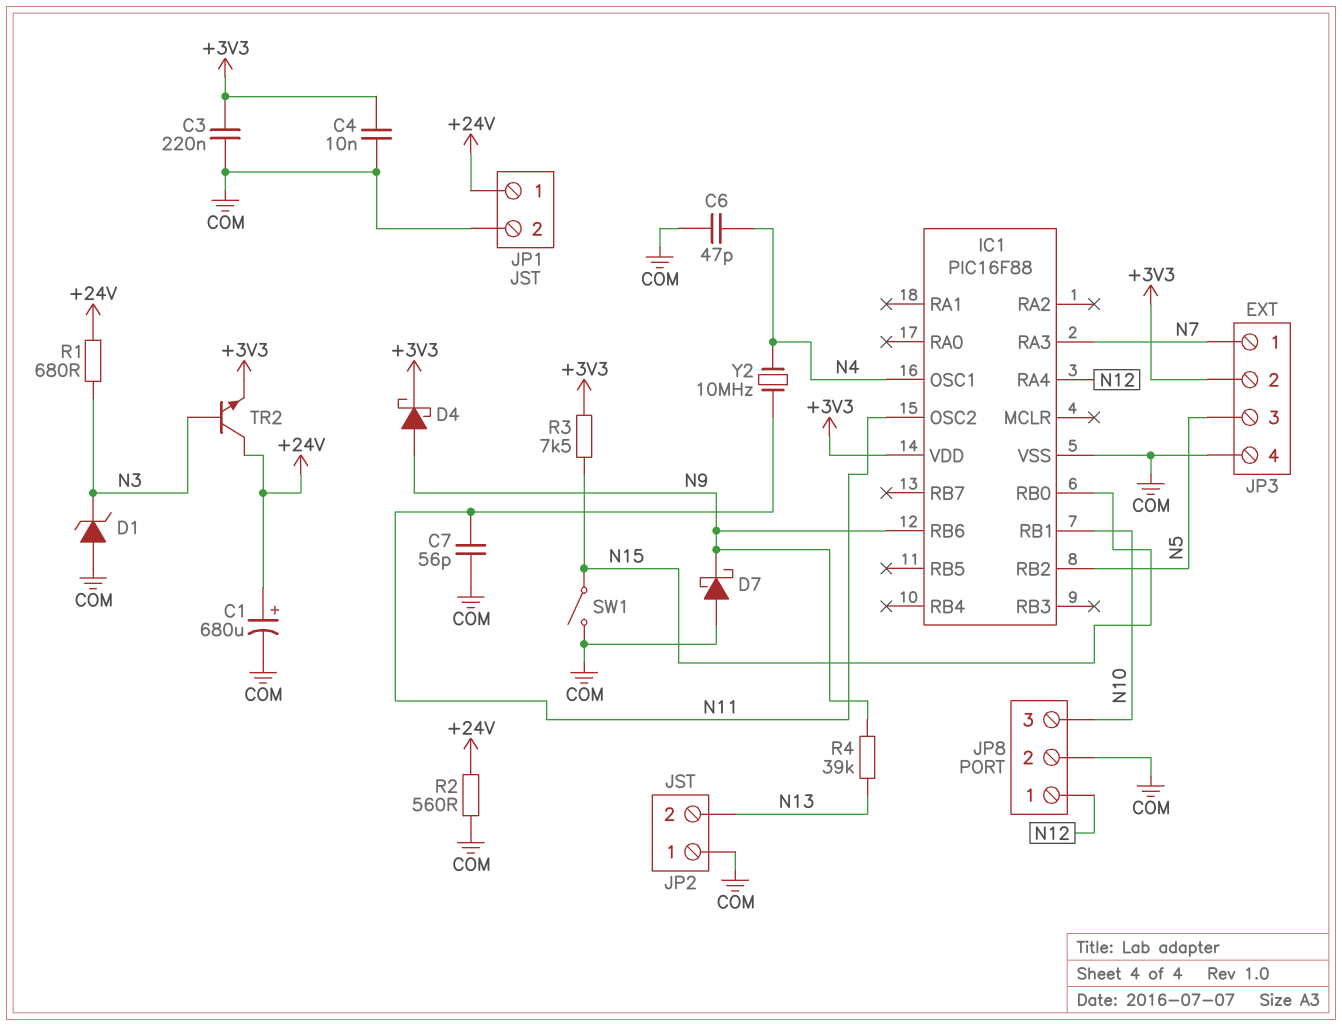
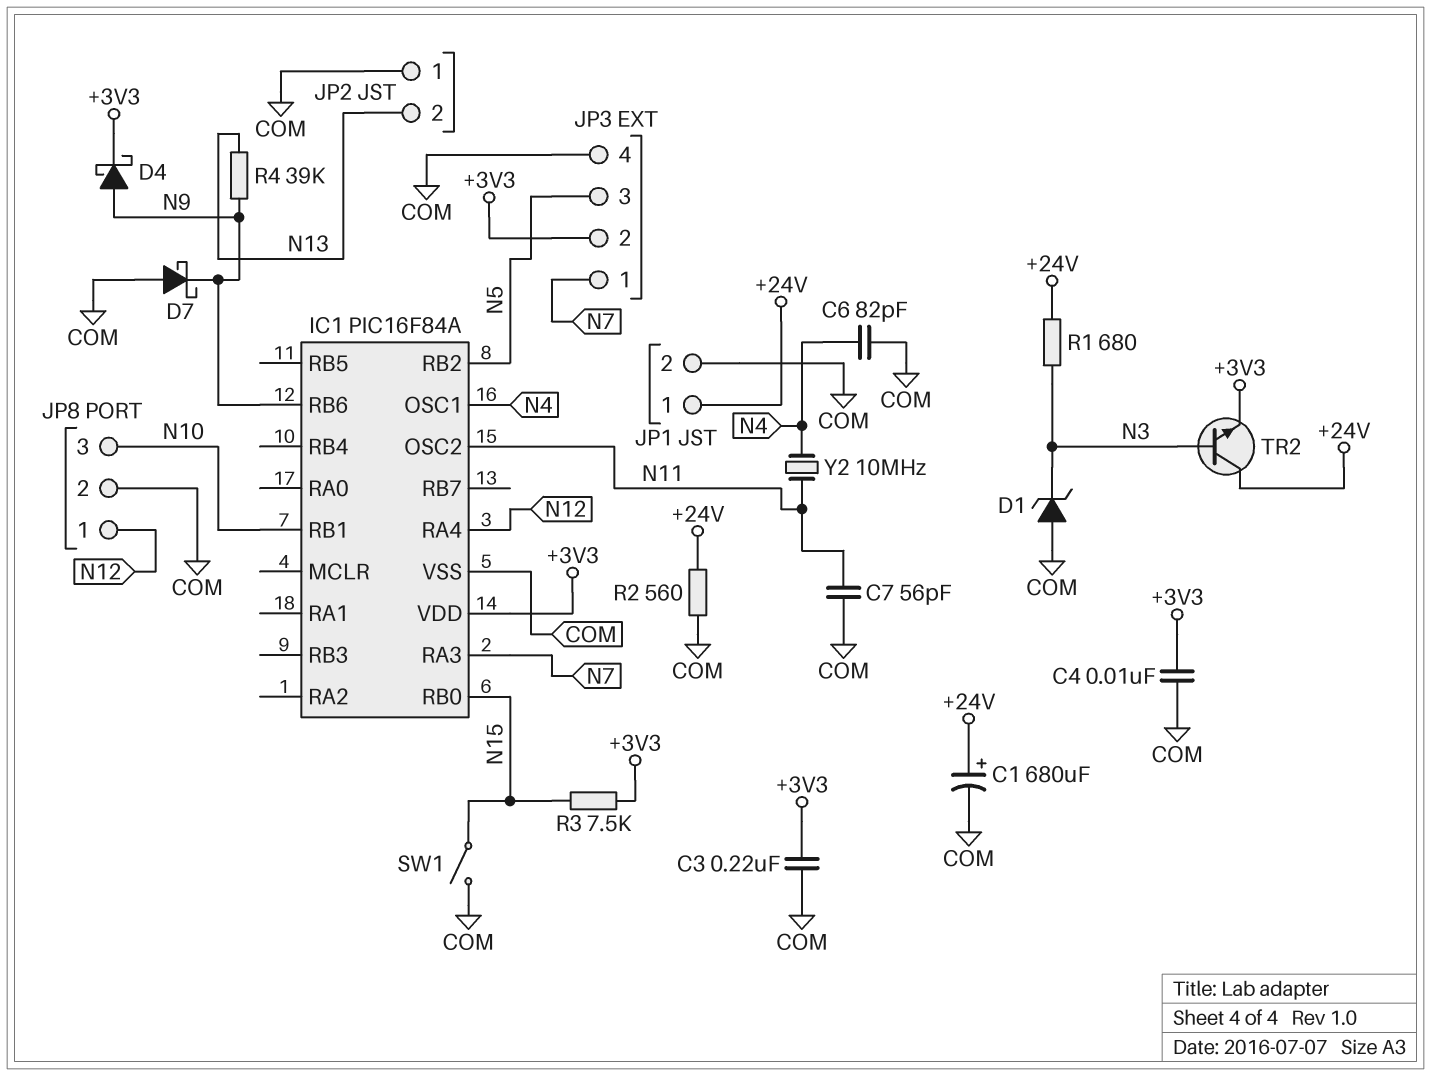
C6: 47pF (COM, N4) -> 82pF (COM, N4)
IC1: PIC16F88 -> PIC16F84A

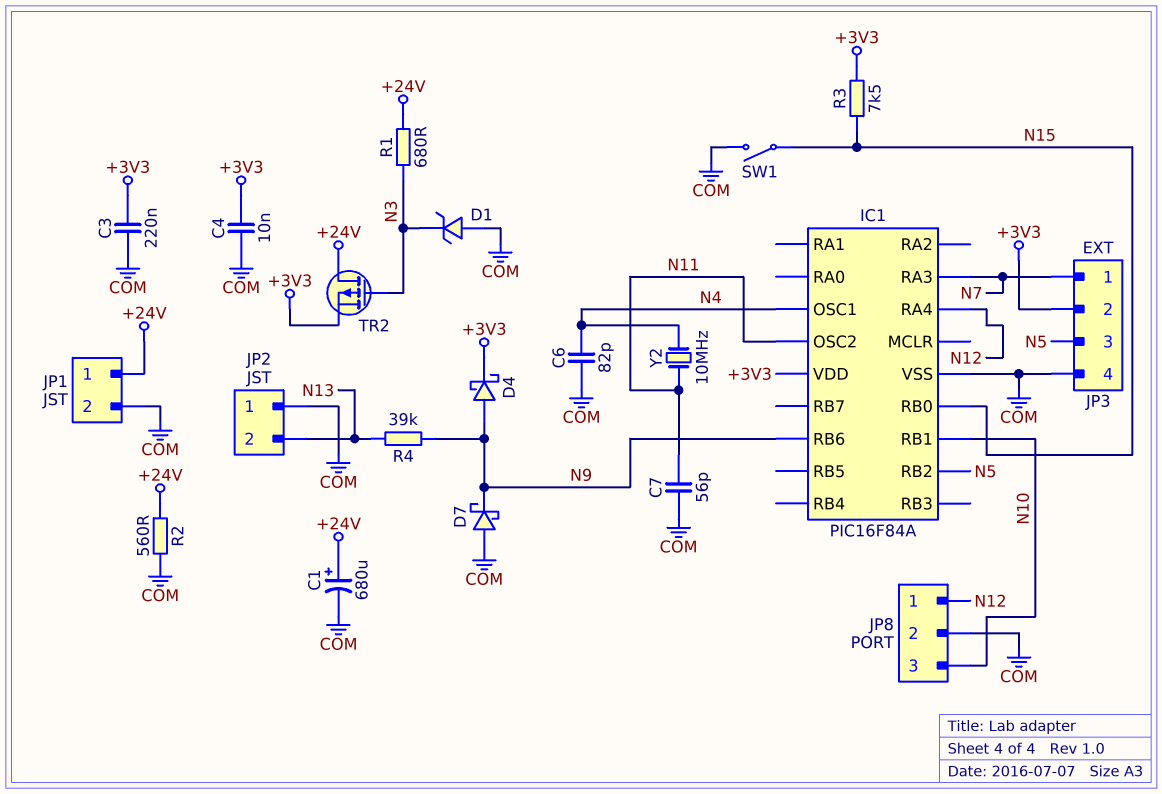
TR2: NPN (B N3, C +24V, E +3V3) -> PMOS (G N3, D +24V, S +3V3)

